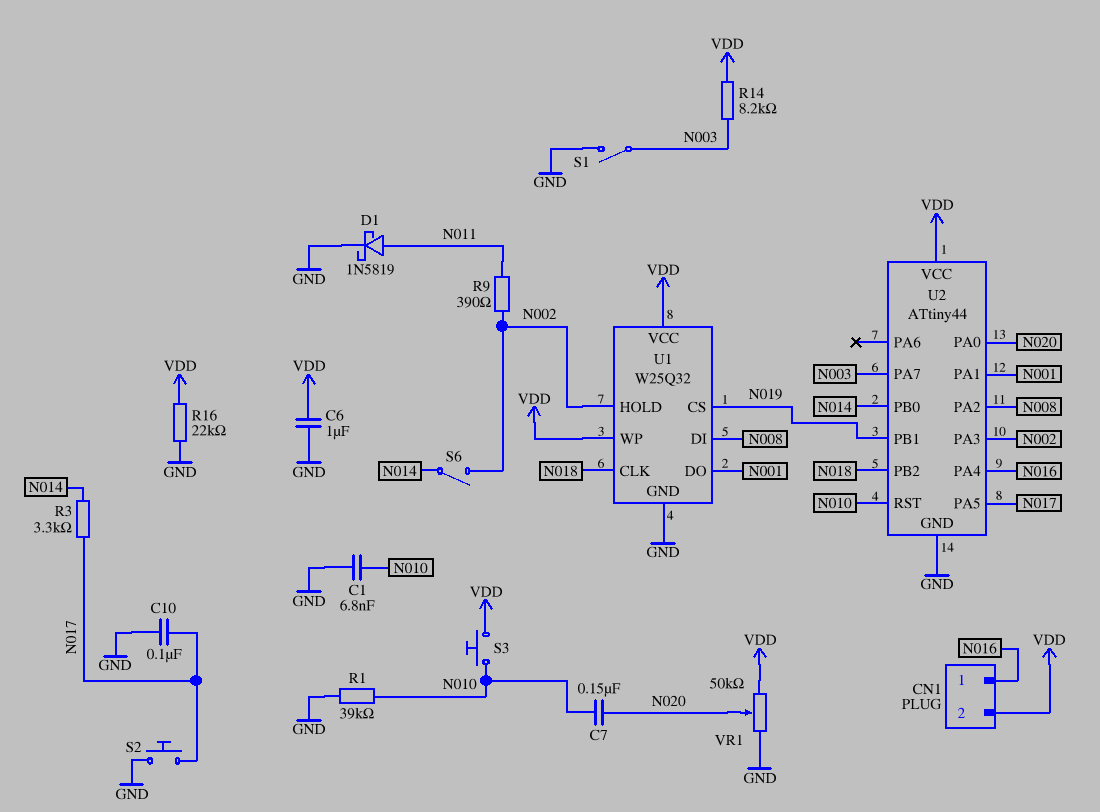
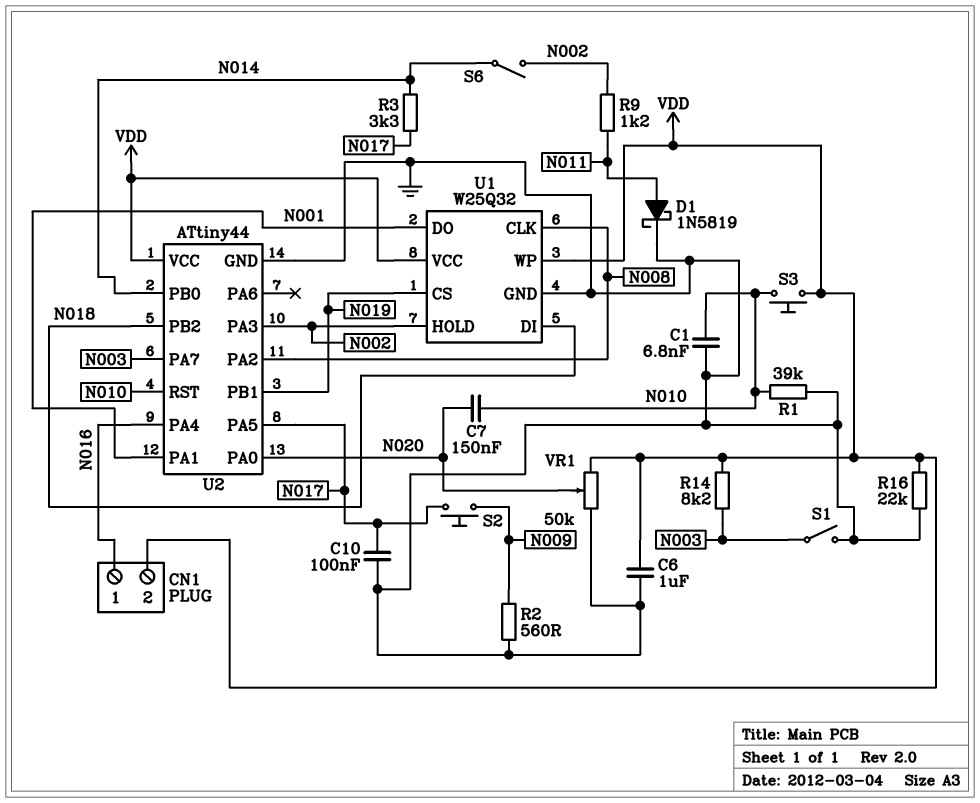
R2: none -> 560 (GND, N009)
R9: 390 (N002, N011) -> 1.2k (N002, N011)
S2: button (GND, N017) -> button (N009, N017)
U1 pin CLK: N018 -> N008
U1 pin DI: N008 -> N018

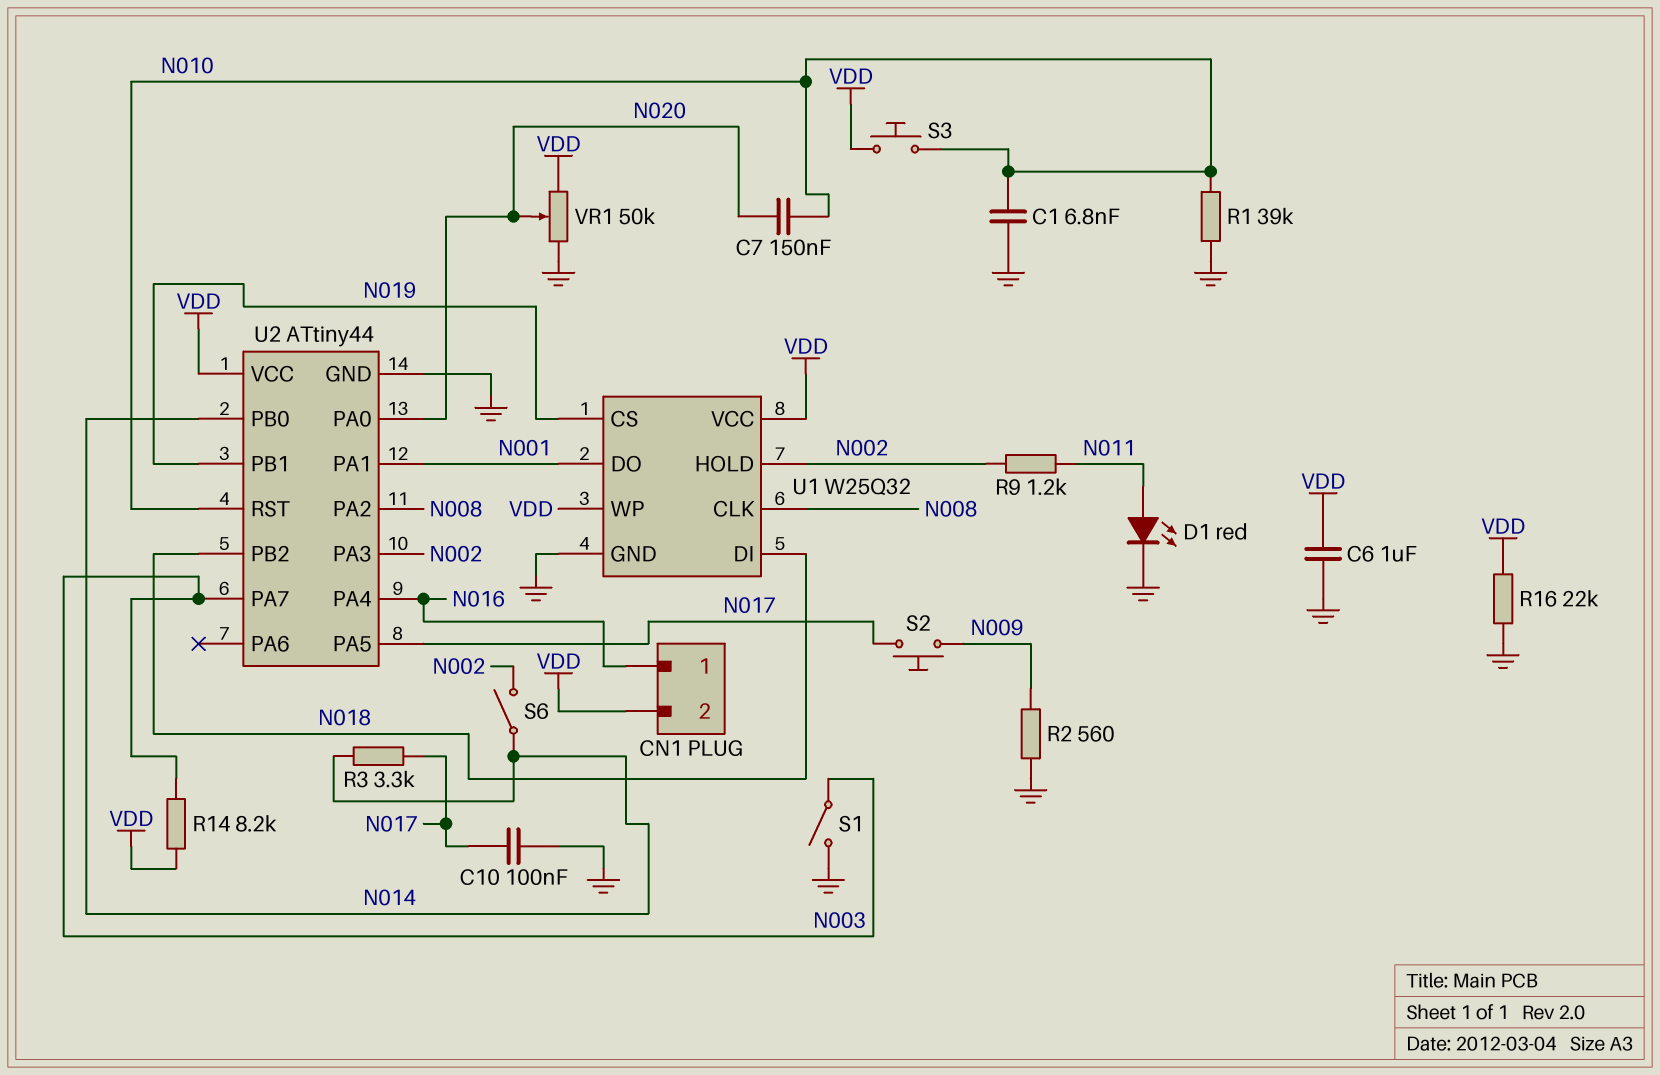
D1: schottky 1N5819 (A N011, K GND) -> LED red (A N011, K GND)

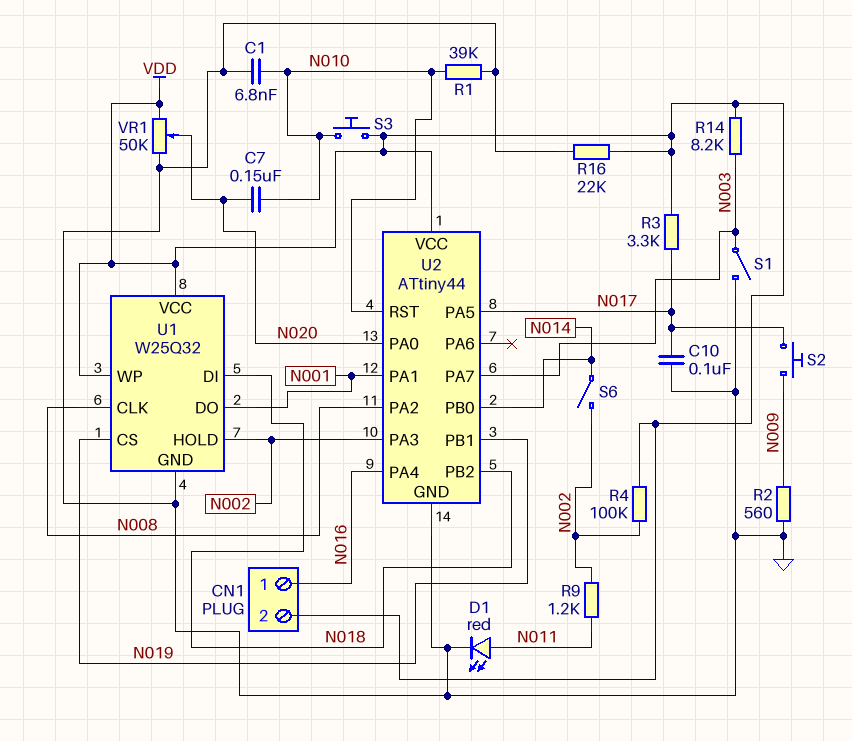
C6: 1uF (GND, VDD) -> none
R3: 3.3k (N014, N017) -> 3.3k (N017, VDD)
R4: none -> 100k (N002, VDD)

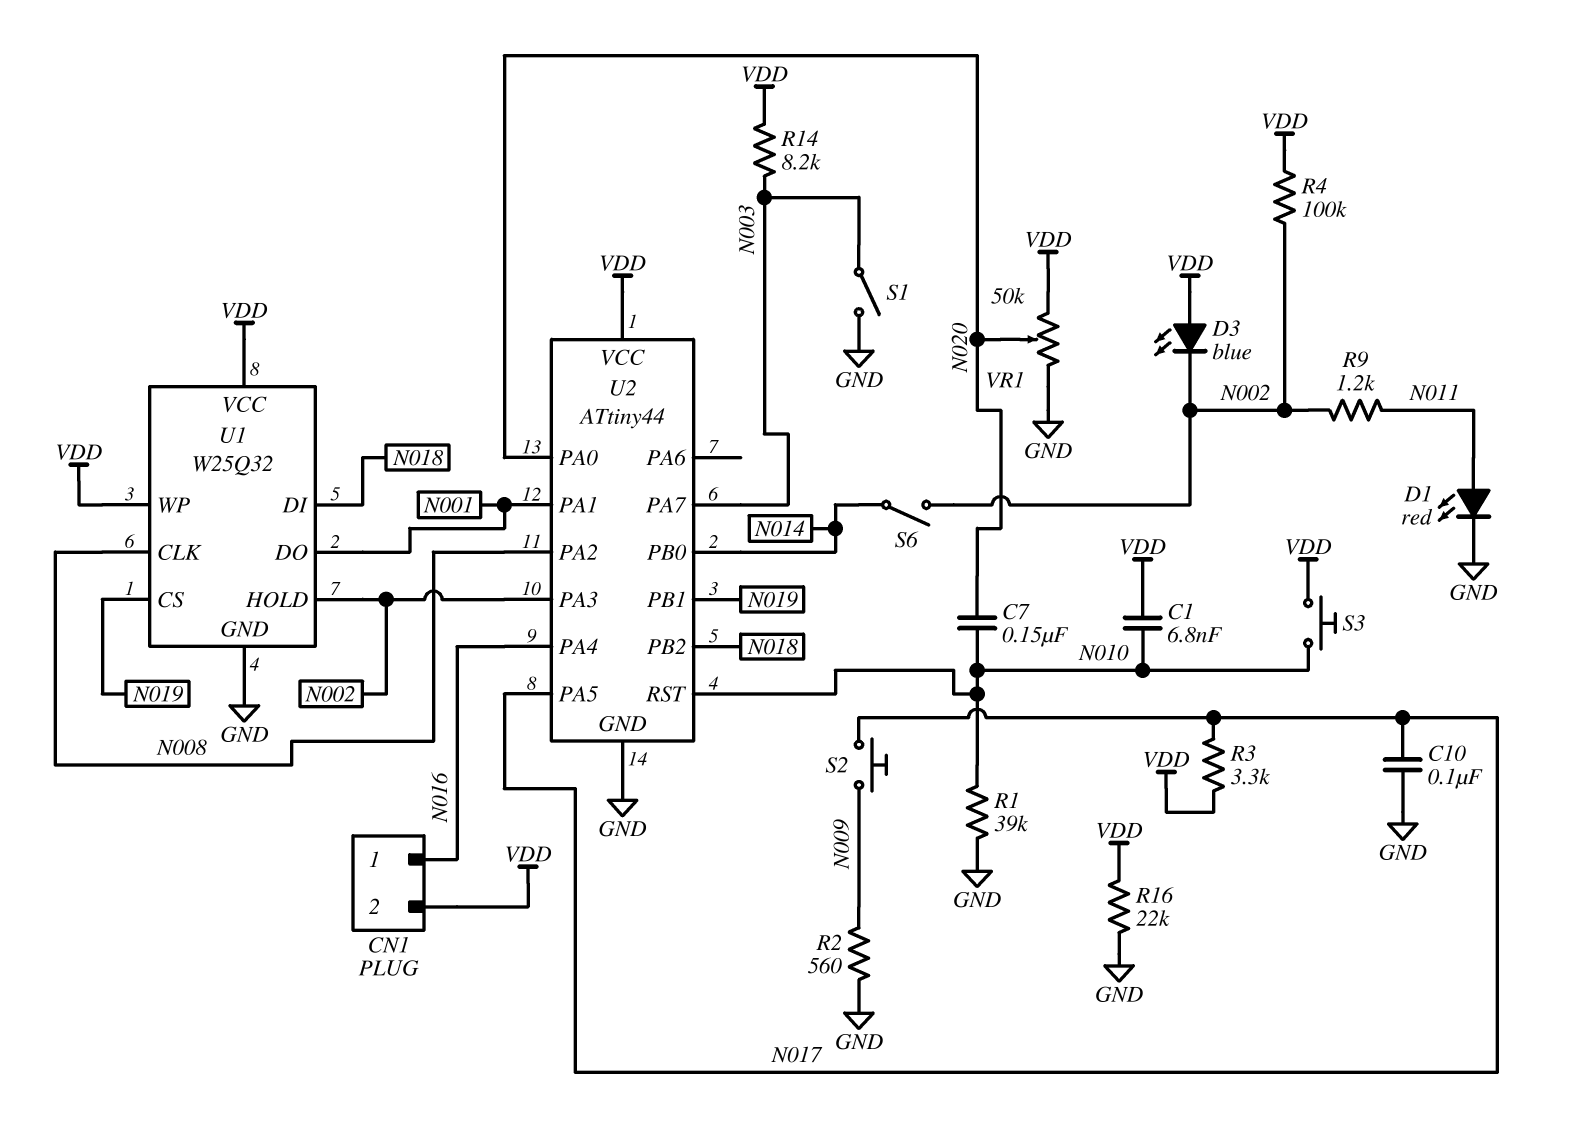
C1: 6.8nF (GND, N010) -> 6.8nF (N010, VDD)
D3: none -> LED blue (A VDD, K N002)

